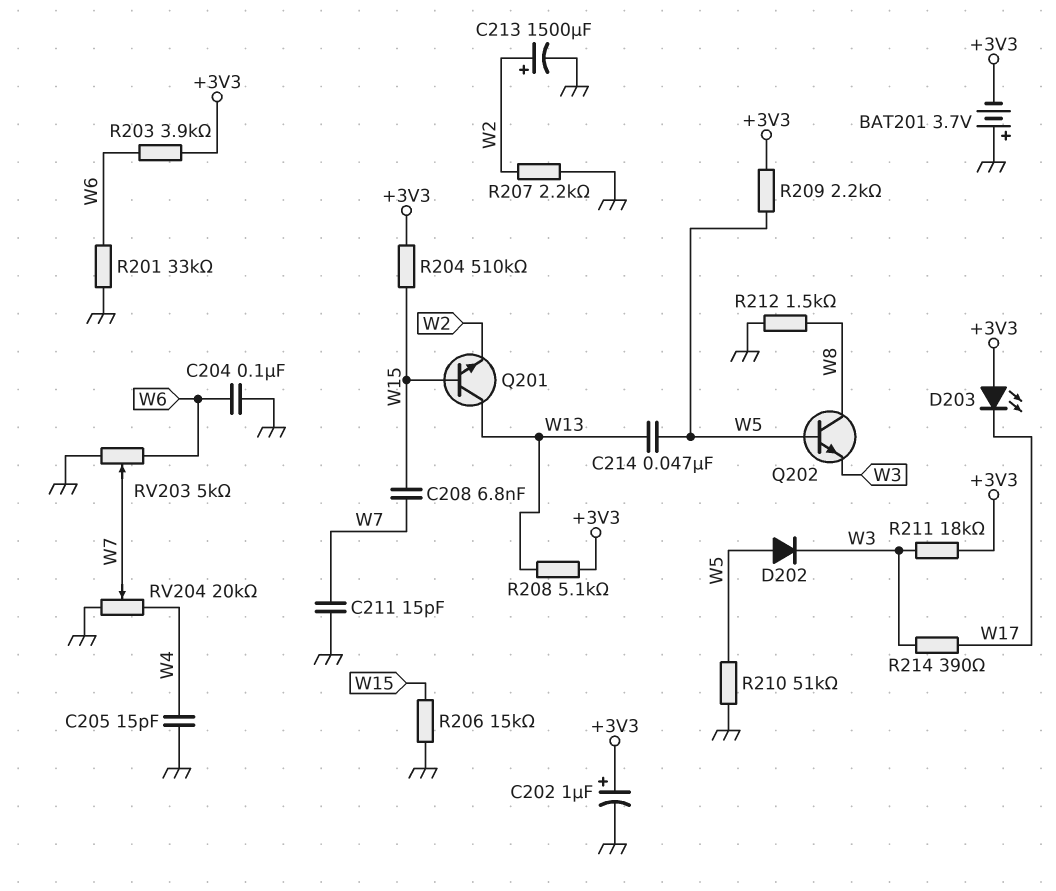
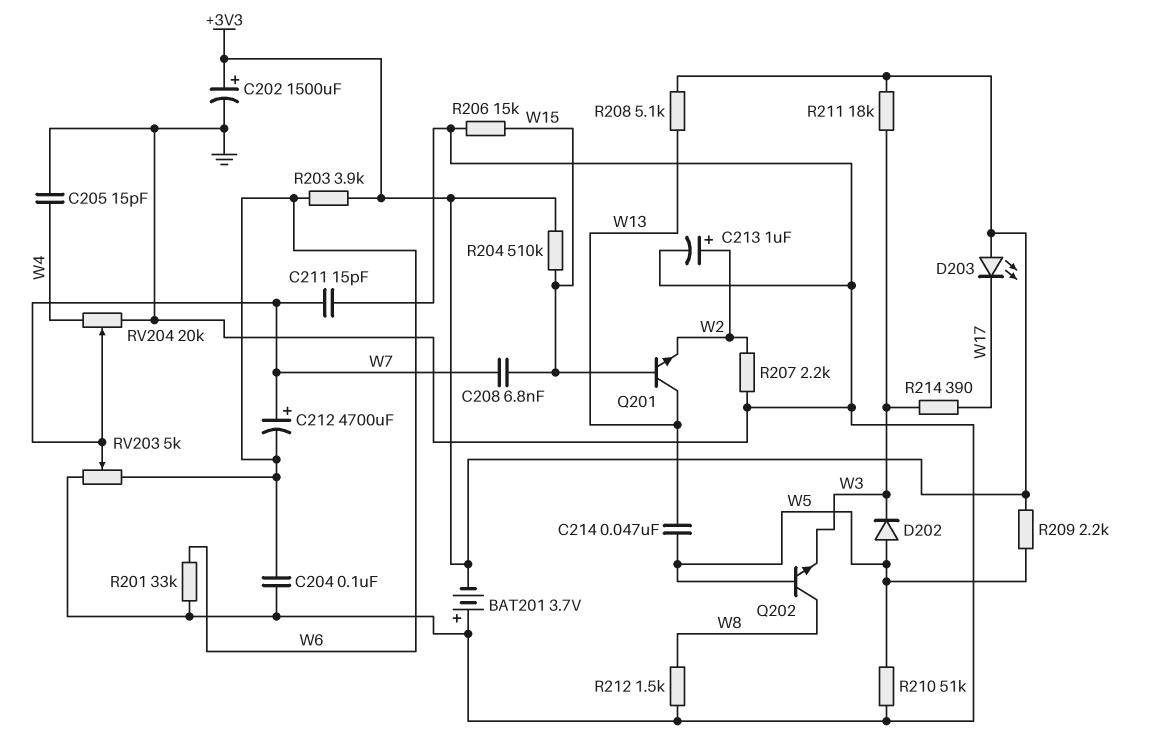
C202: 1uF (plus +3V3, minus GND) -> 1500uF (plus +3V3, minus GND)
C212: none -> 4700uF (plus W7, minus W6)
C213: 1500uF (plus W2, minus GND) -> 1uF (plus W2, minus GND)

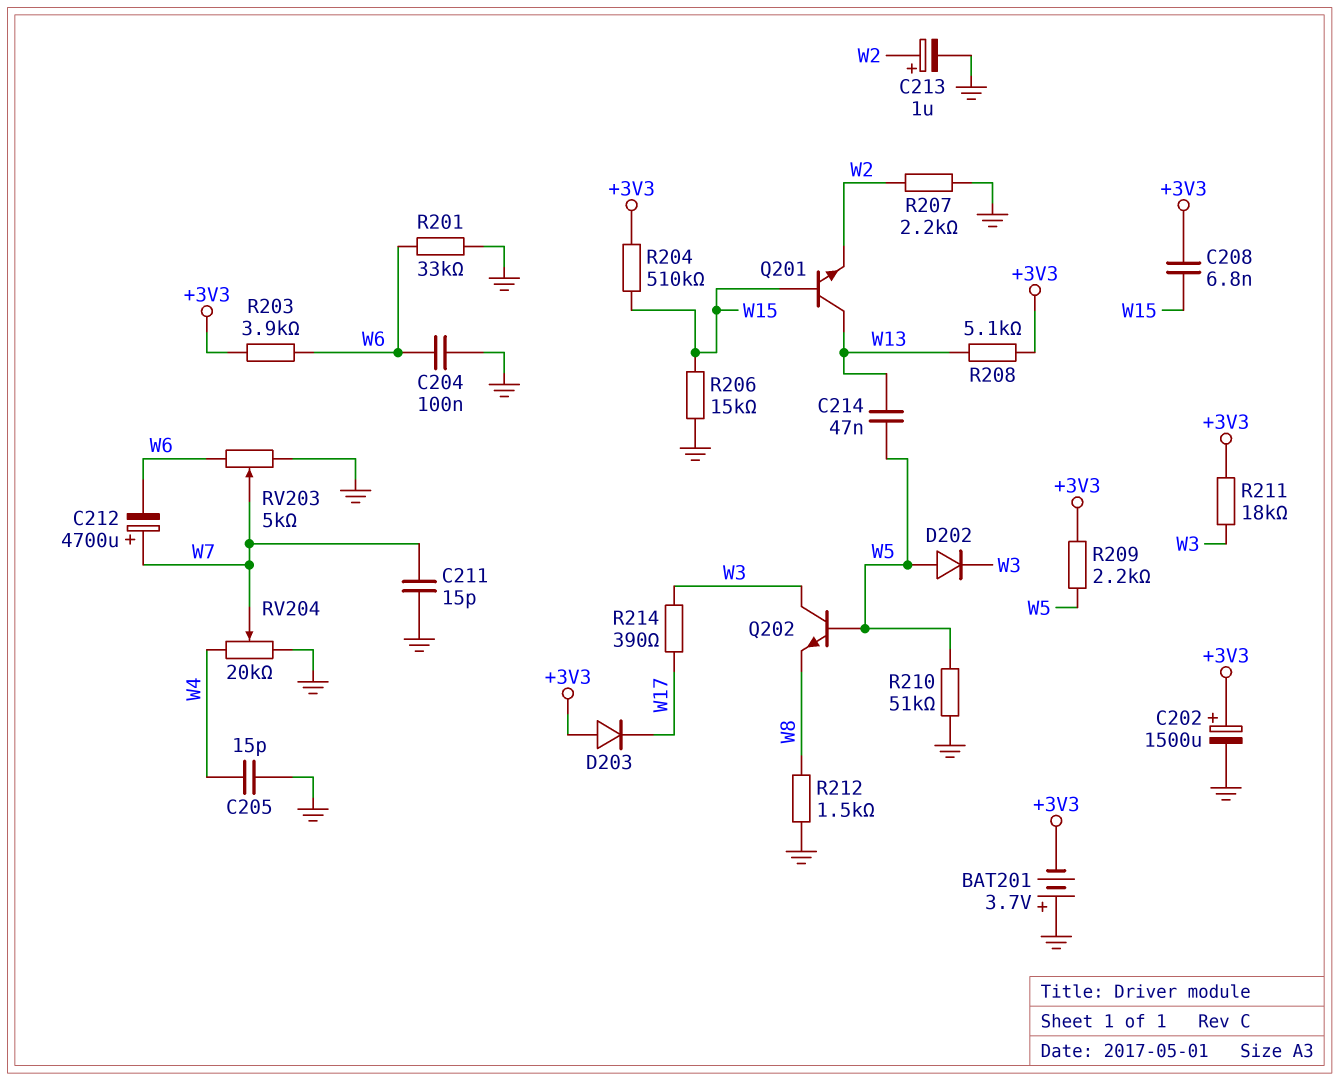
C208: 6.8nF (W7, W15) -> 6.8nF (+3V3, W15)
D203: LED (A +3V3, K W17) -> diode (A +3V3, K W17)
Q202: NPN (B W5, C W8, E W3) -> NPN (B W5, C W3, E W8)

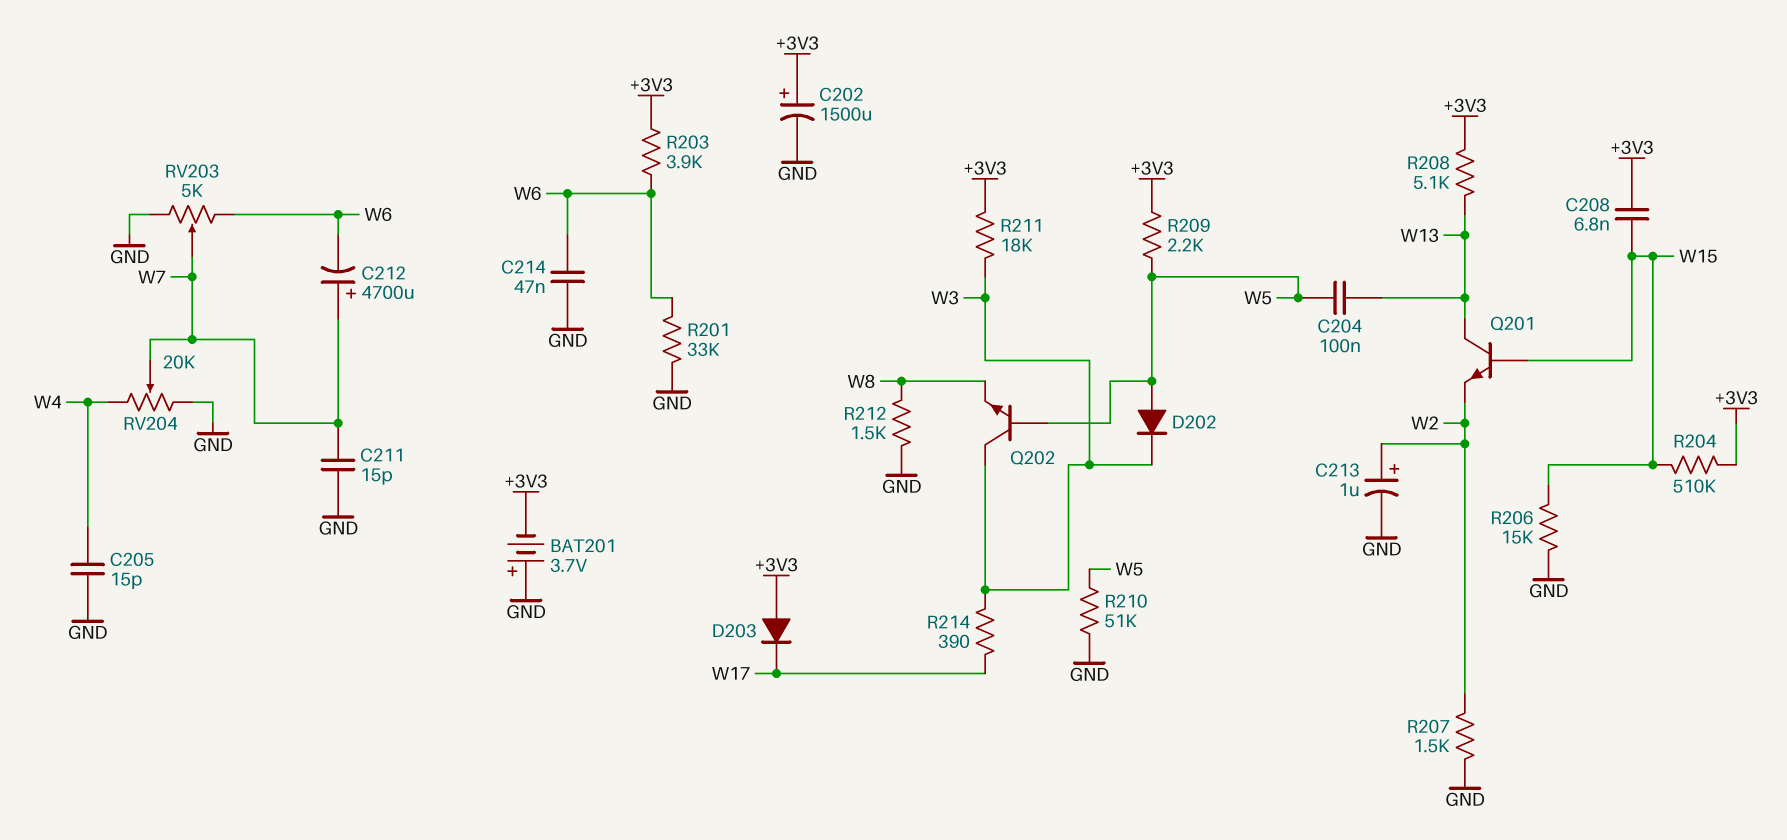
C204: 100nF (GND, W6) -> 100nF (W5, W13)
C214: 47nF (W5, W13) -> 47nF (GND, W6)
R207: 2.2k (GND, W2) -> 1.5k (GND, W2)

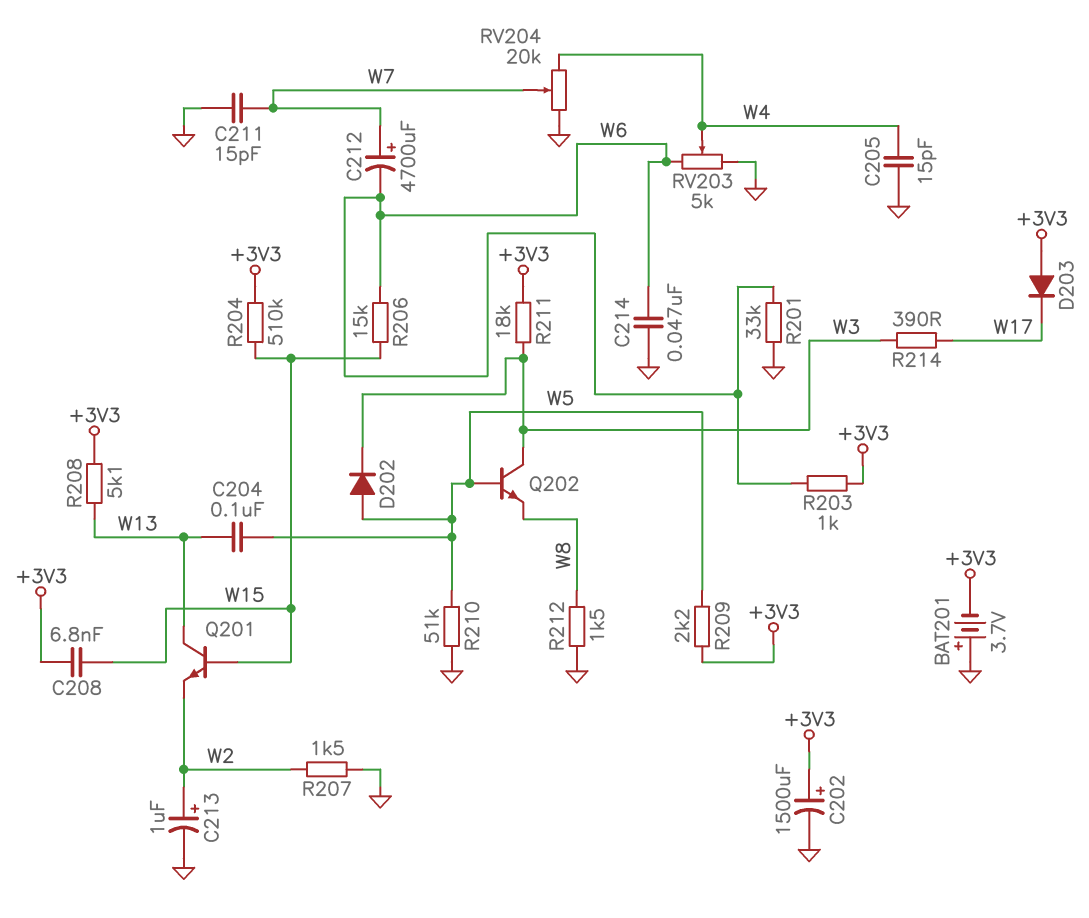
R203: 3.9k (+3V3, W6) -> 1k (+3V3, W6)
R206: 15k (GND, W15) -> 15k (W6, W15)
RV203: 5k (GND, W6, wiper W7) -> 5k (GND, W6, wiper W4)

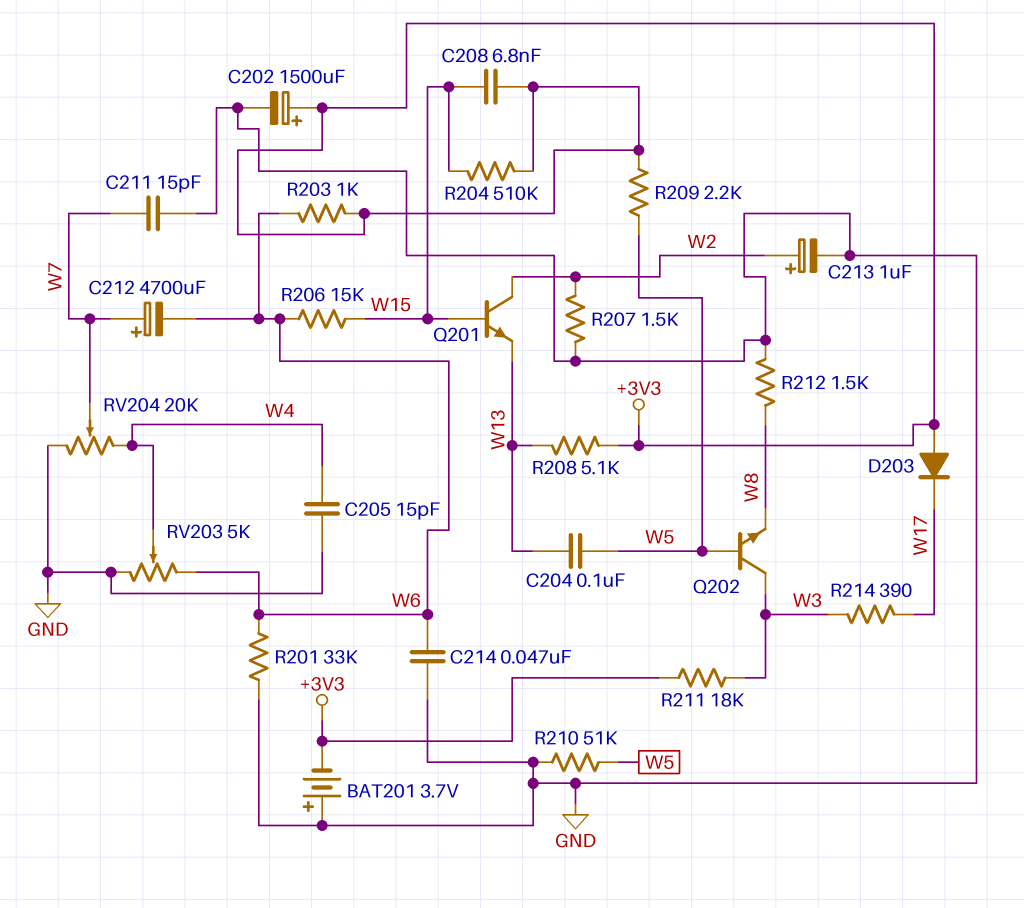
D202: diode (A W5, K W3) -> none
Q201: NPN (B W15, C W13, E W2) -> NPN (B W15, C W2, E W13)

